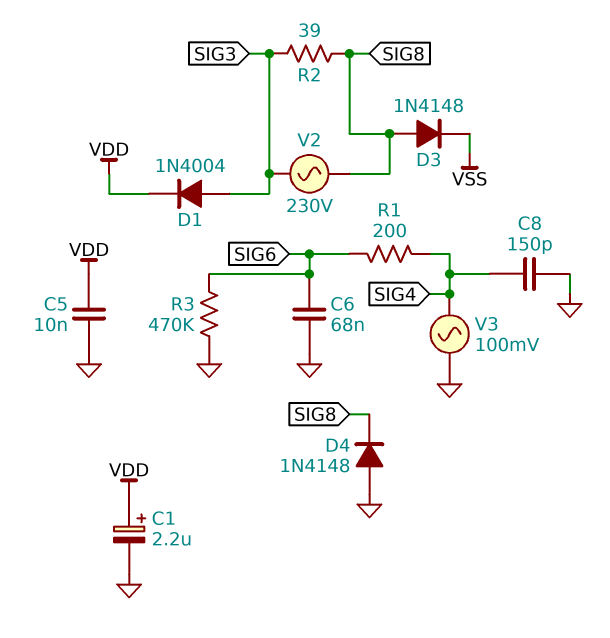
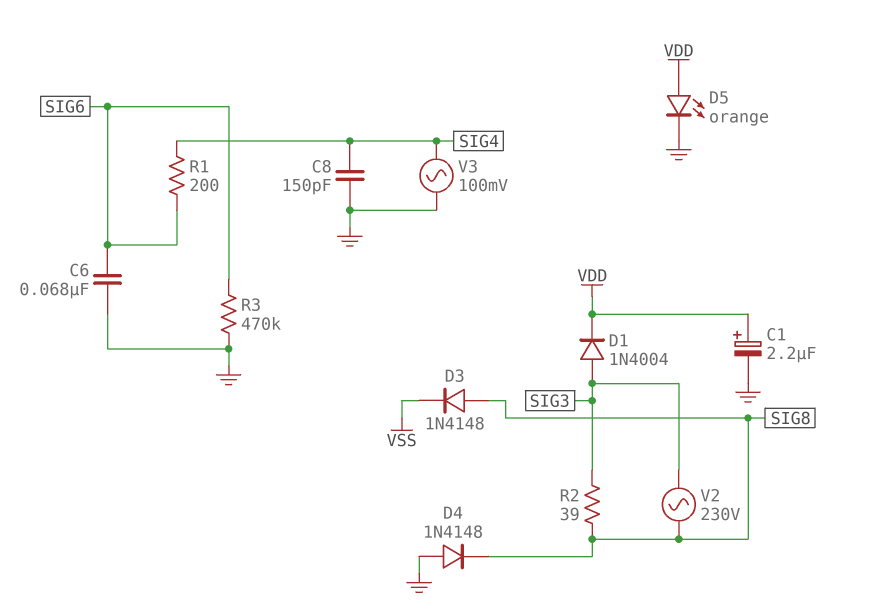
C5: 10nF (GND, VDD) -> none
D5: none -> LED orange (A VDD, K GND)

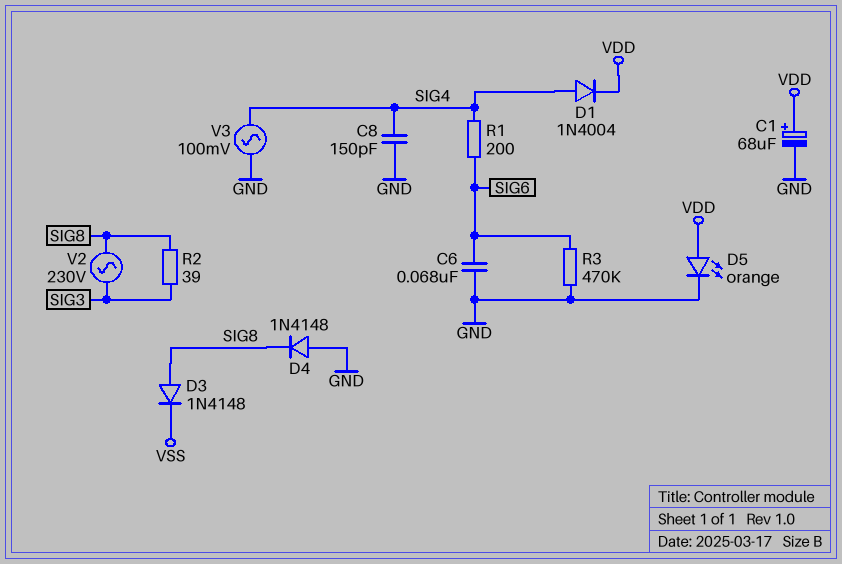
C1: 2.2uF (plus VDD, minus GND) -> 68uF (plus VDD, minus GND)
D1: diode 1N4004 (A SIG3, K VDD) -> diode 1N4004 (A SIG4, K VDD)

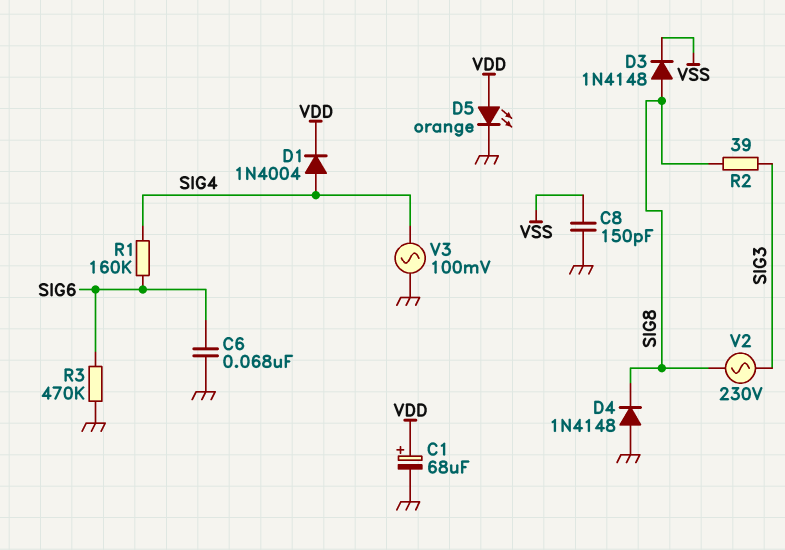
C8: 150pF (GND, SIG4) -> 150pF (GND, VSS)
R1: 200 (SIG4, SIG6) -> 160k (SIG4, SIG6)

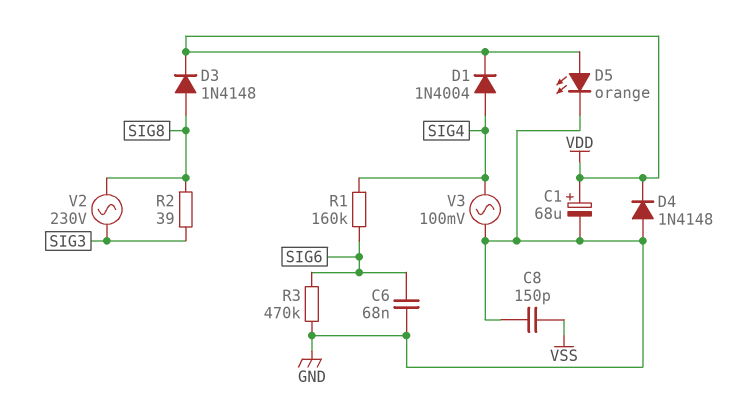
D3: diode 1N4148 (A SIG8, K VSS) -> diode 1N4148 (A SIG8, K VDD)
D4: diode 1N4148 (A GND, K SIG8) -> diode 1N4148 (A GND, K VDD)

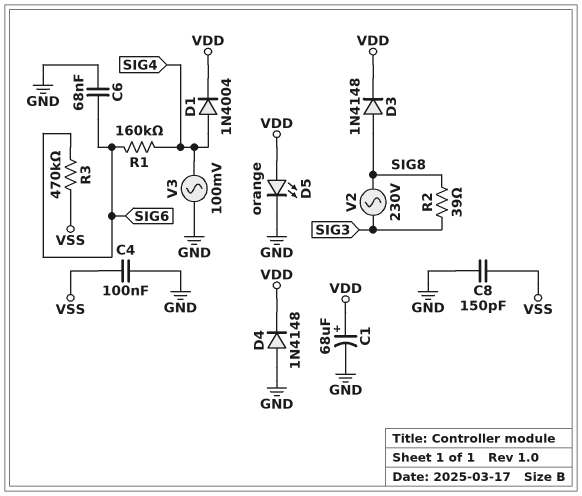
C4: none -> 100nF (GND, VSS)
R3: 470k (GND, SIG6) -> 470k (SIG6, VSS)

